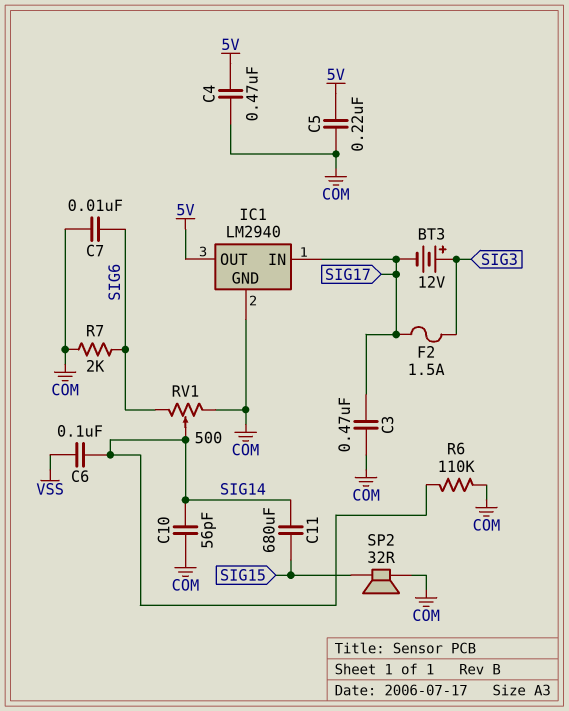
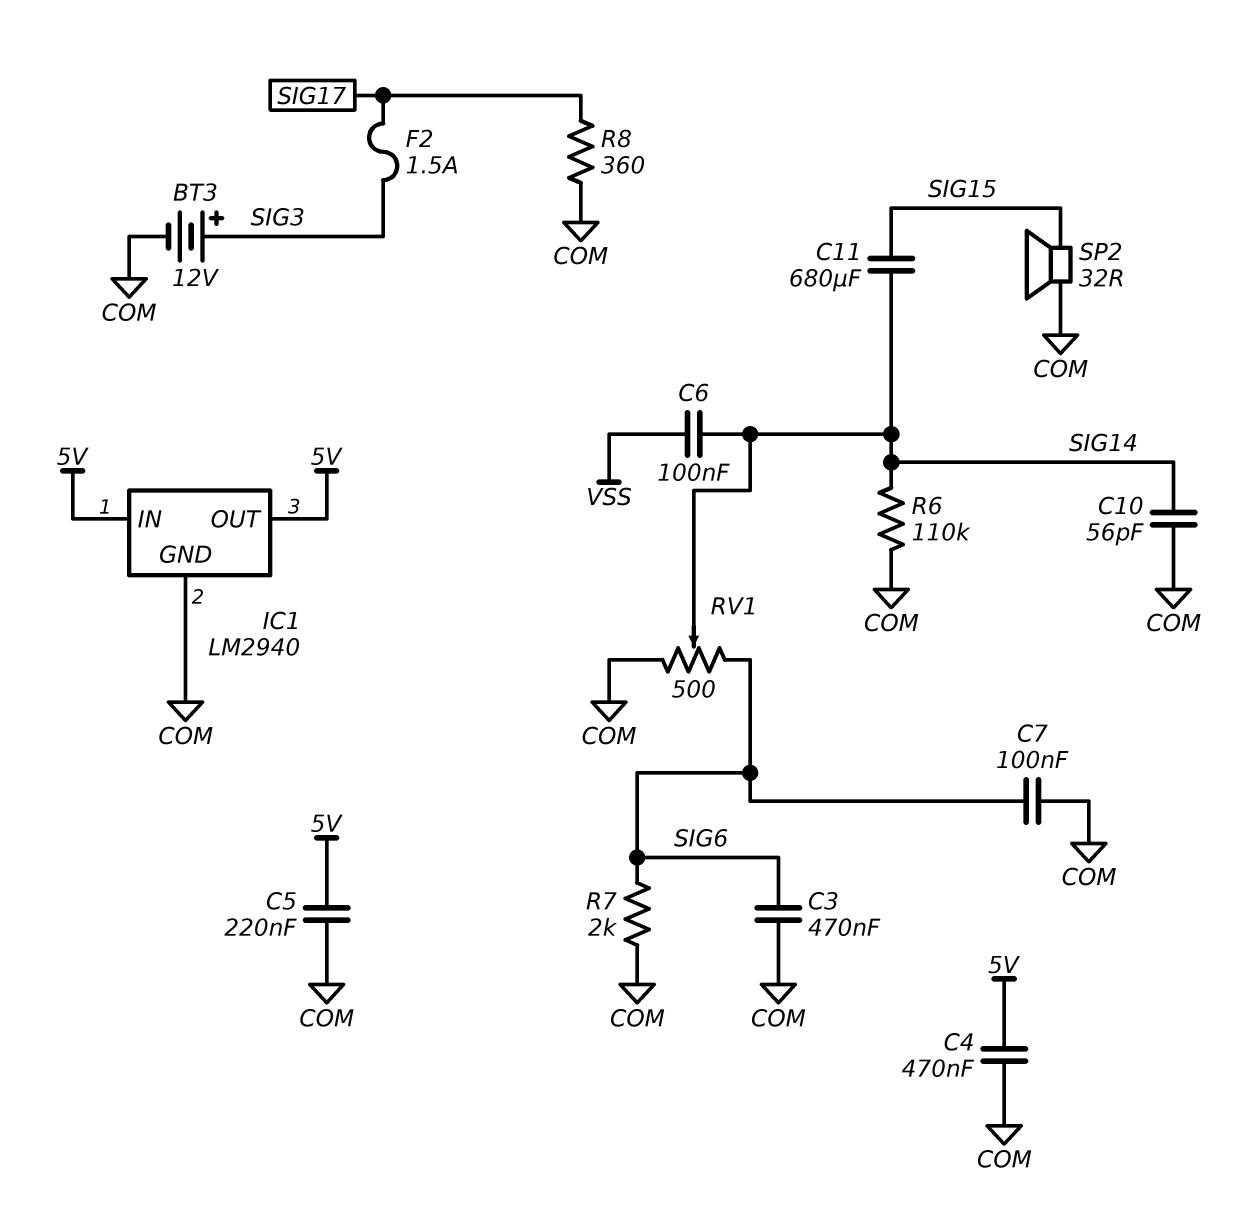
BT3: 12V (plus SIG3, minus SIG17) -> 12V (plus SIG3, minus COM)
C3: 470nF (COM, SIG17) -> 470nF (COM, SIG6)
C7: 10nF (COM, SIG6) -> 100nF (COM, SIG6)
IC1 pin IN: SIG17 -> 5V
R8: none -> 360 (COM, SIG17)

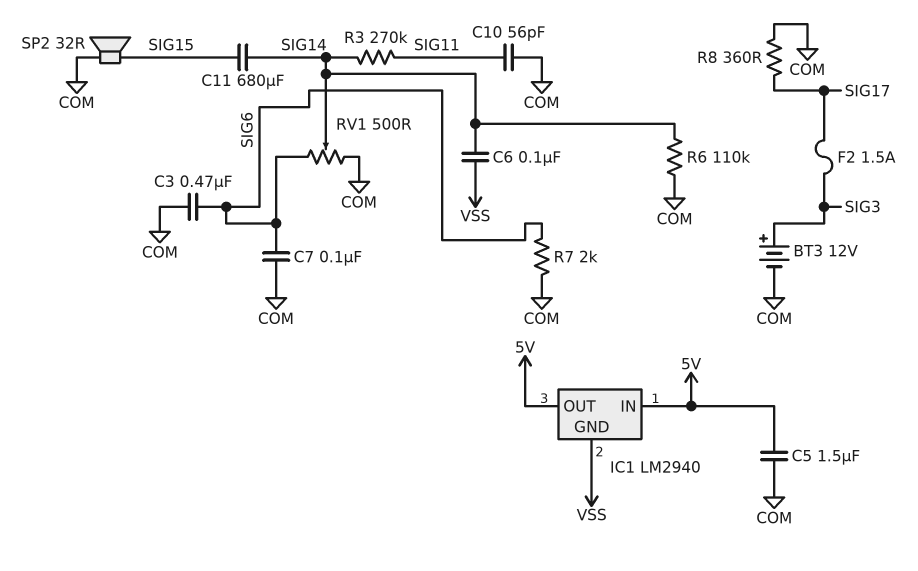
C4: 470nF (5V, COM) -> none
C5: 220nF (5V, COM) -> 1.5uF (5V, COM)
C10: 56pF (COM, SIG14) -> 56pF (COM, SIG11)
IC1 pin GND: COM -> VSS
R3: none -> 270k (SIG11, SIG14)

